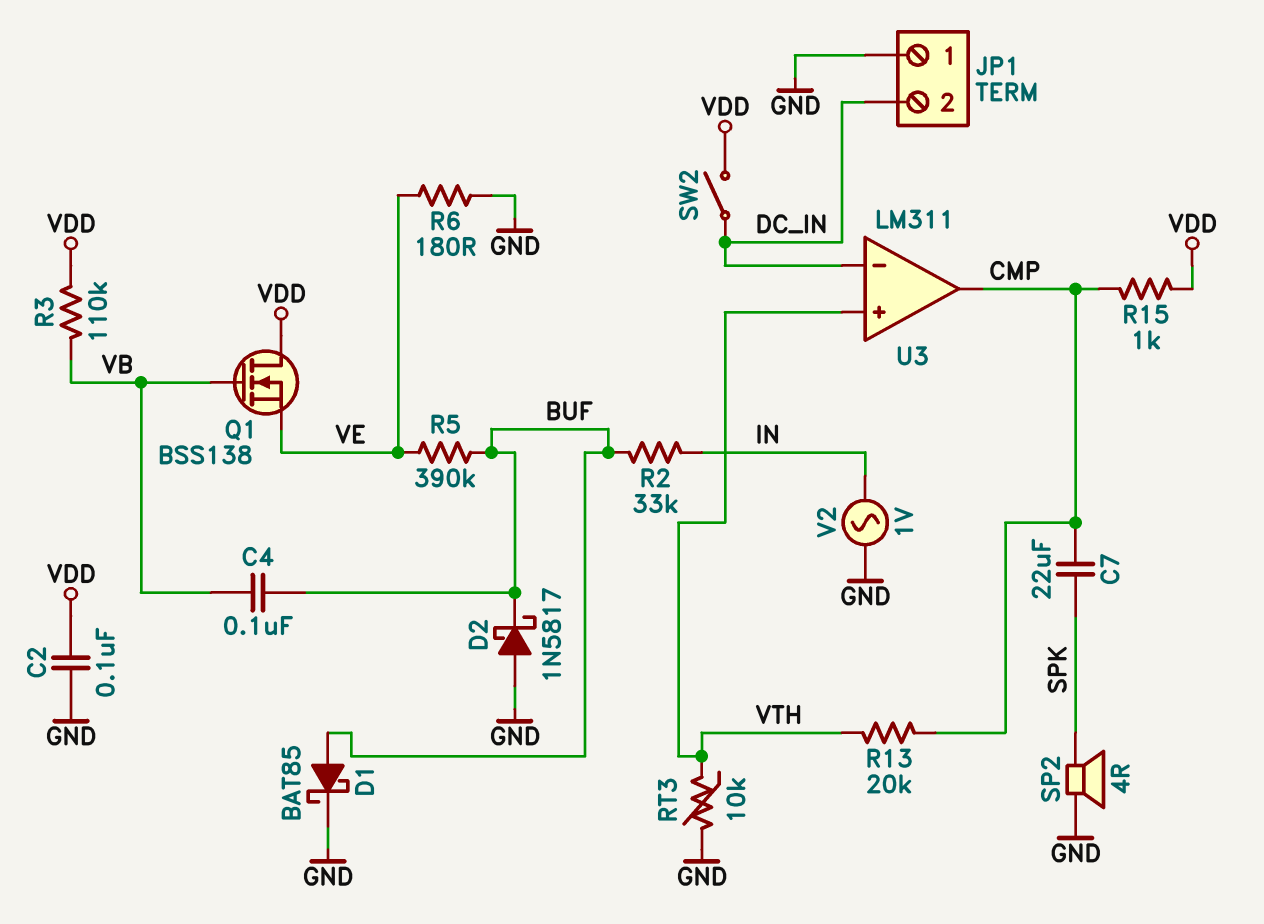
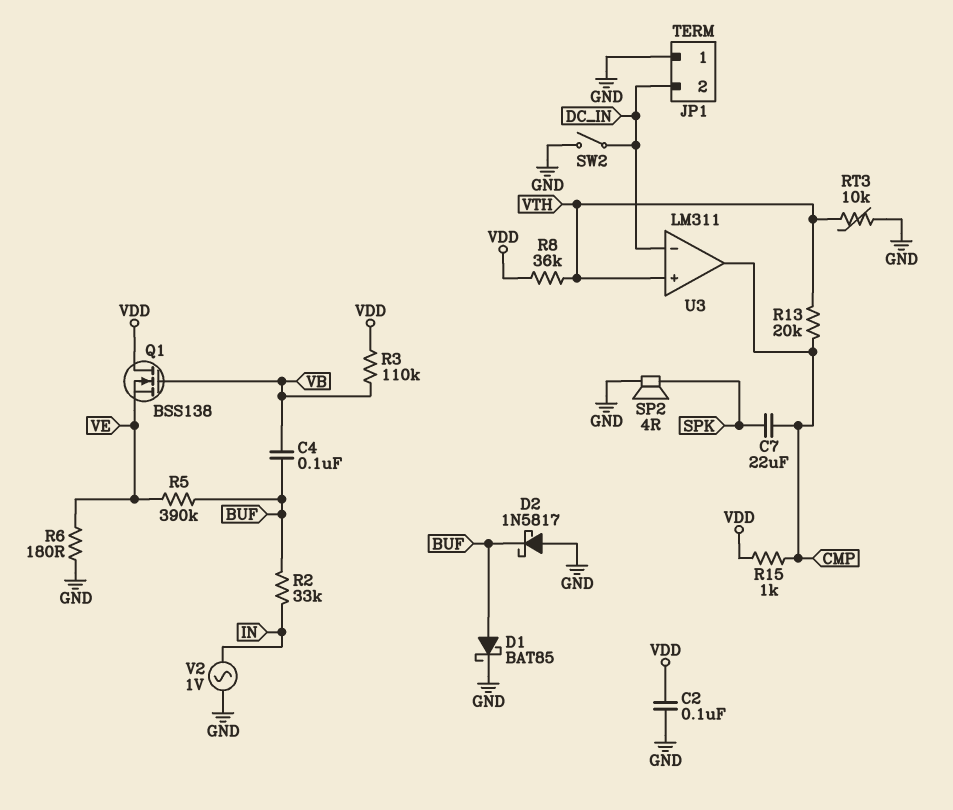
R8: none -> 36k (VDD, VTH)
SW2: switch (DC_IN, VDD) -> switch (DC_IN, GND)

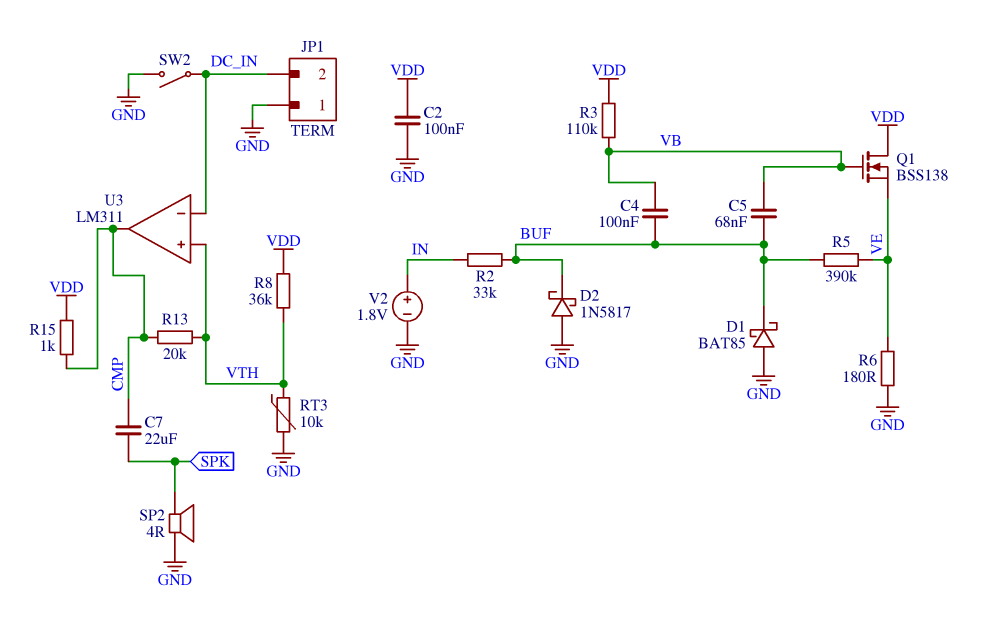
C5: none -> 68nF (BUF, VB)
D1: schottky BAT85 (A BUF, K GND) -> schottky BAT85 (A GND, K BUF)
V2: AC 1V (GND, IN) -> 1.8V (plus IN, minus GND)

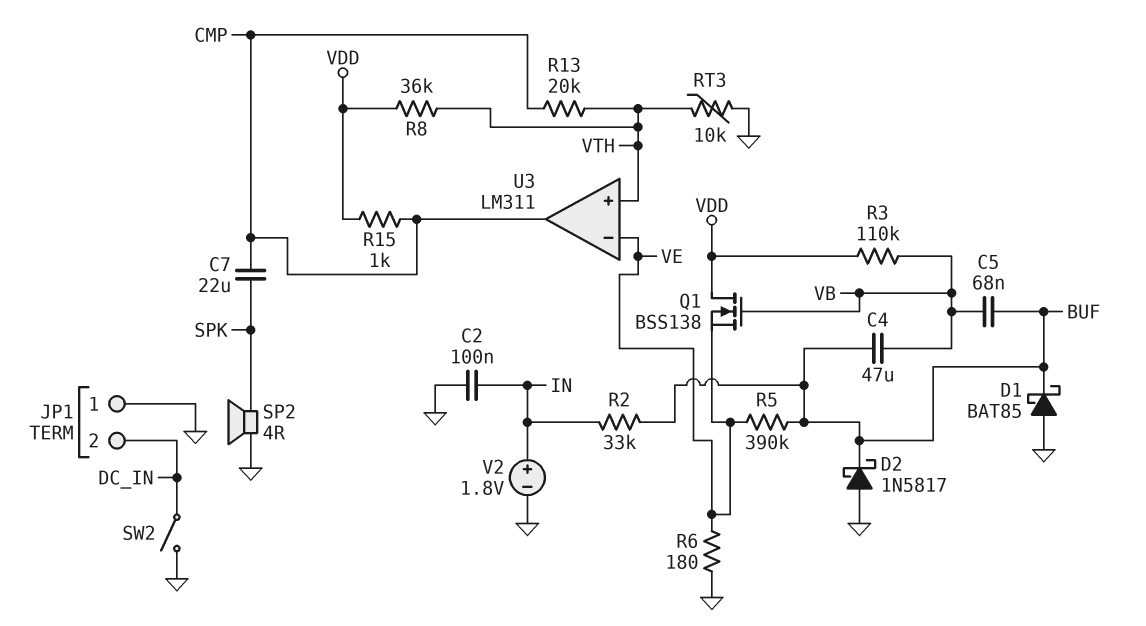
C2: 100nF (GND, VDD) -> 100nF (GND, IN)
C4: 100nF (BUF, VB) -> 47uF (BUF, VB)
U3 pin in-: DC_IN -> VE

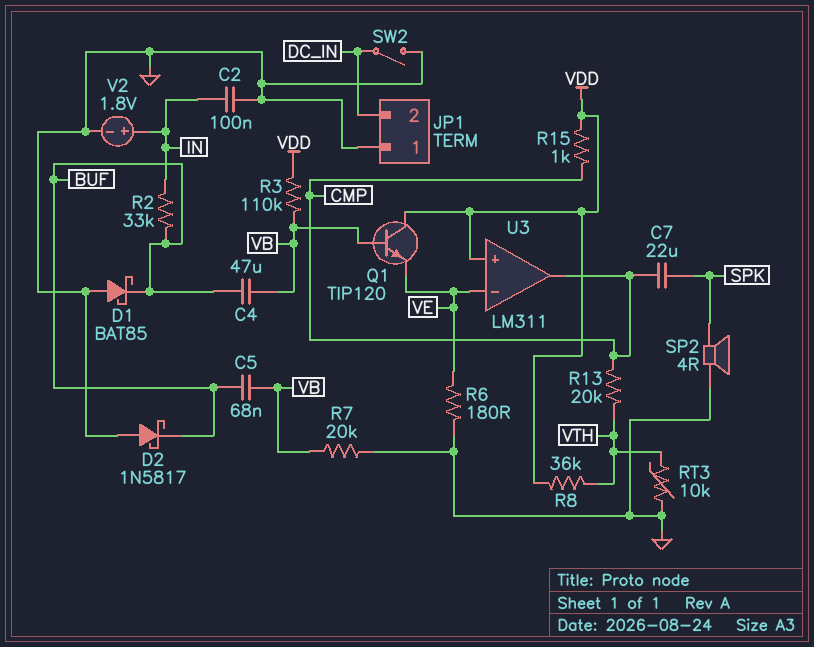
Q1: NMOS BSS138 (G VB, D VDD, S VE) -> NPN TIP120 (B VB, C VDD, E VE)
R5: 390k (BUF, VE) -> none
R7: none -> 20k (GND, VB)
U3 pin in+: VTH -> VDD

